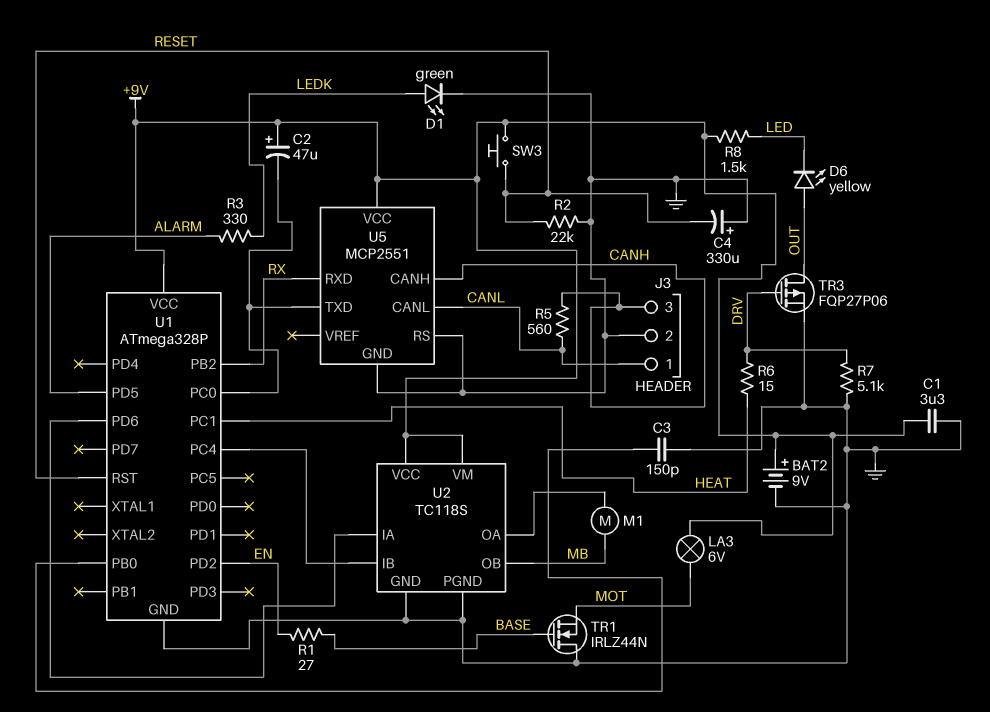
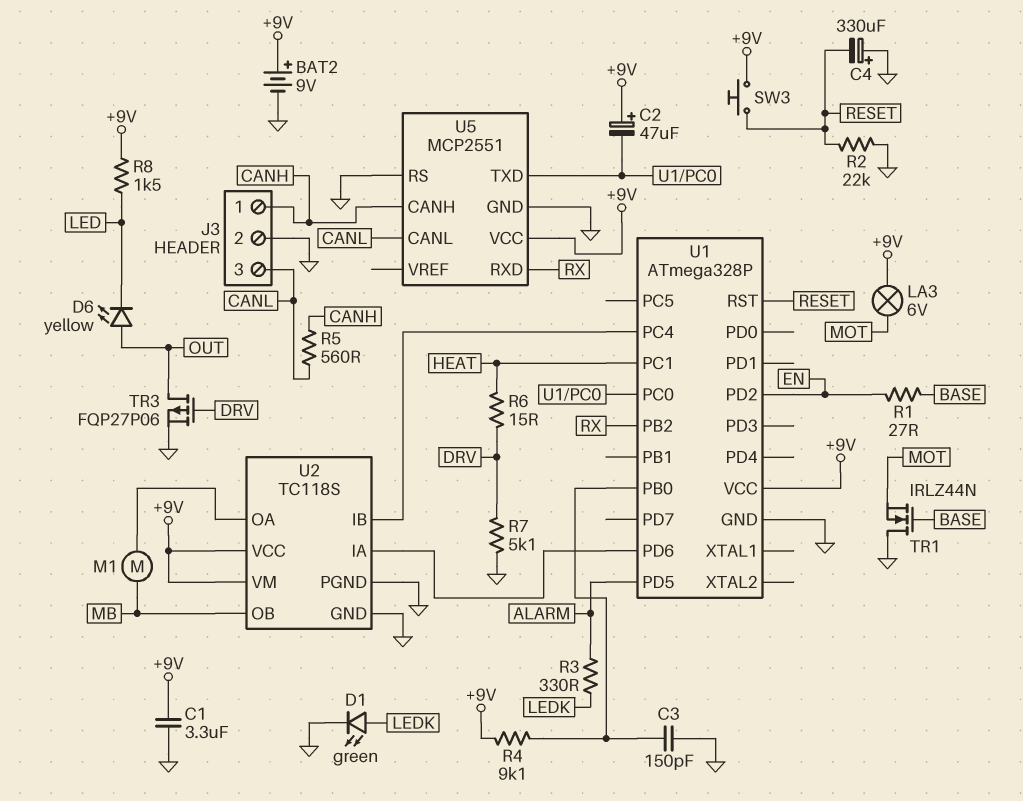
J3 pin 1: CANL -> CANH
J3 pin 3: CANH -> CANL
R4: none -> 9.1k (+9V, U1/PB0)

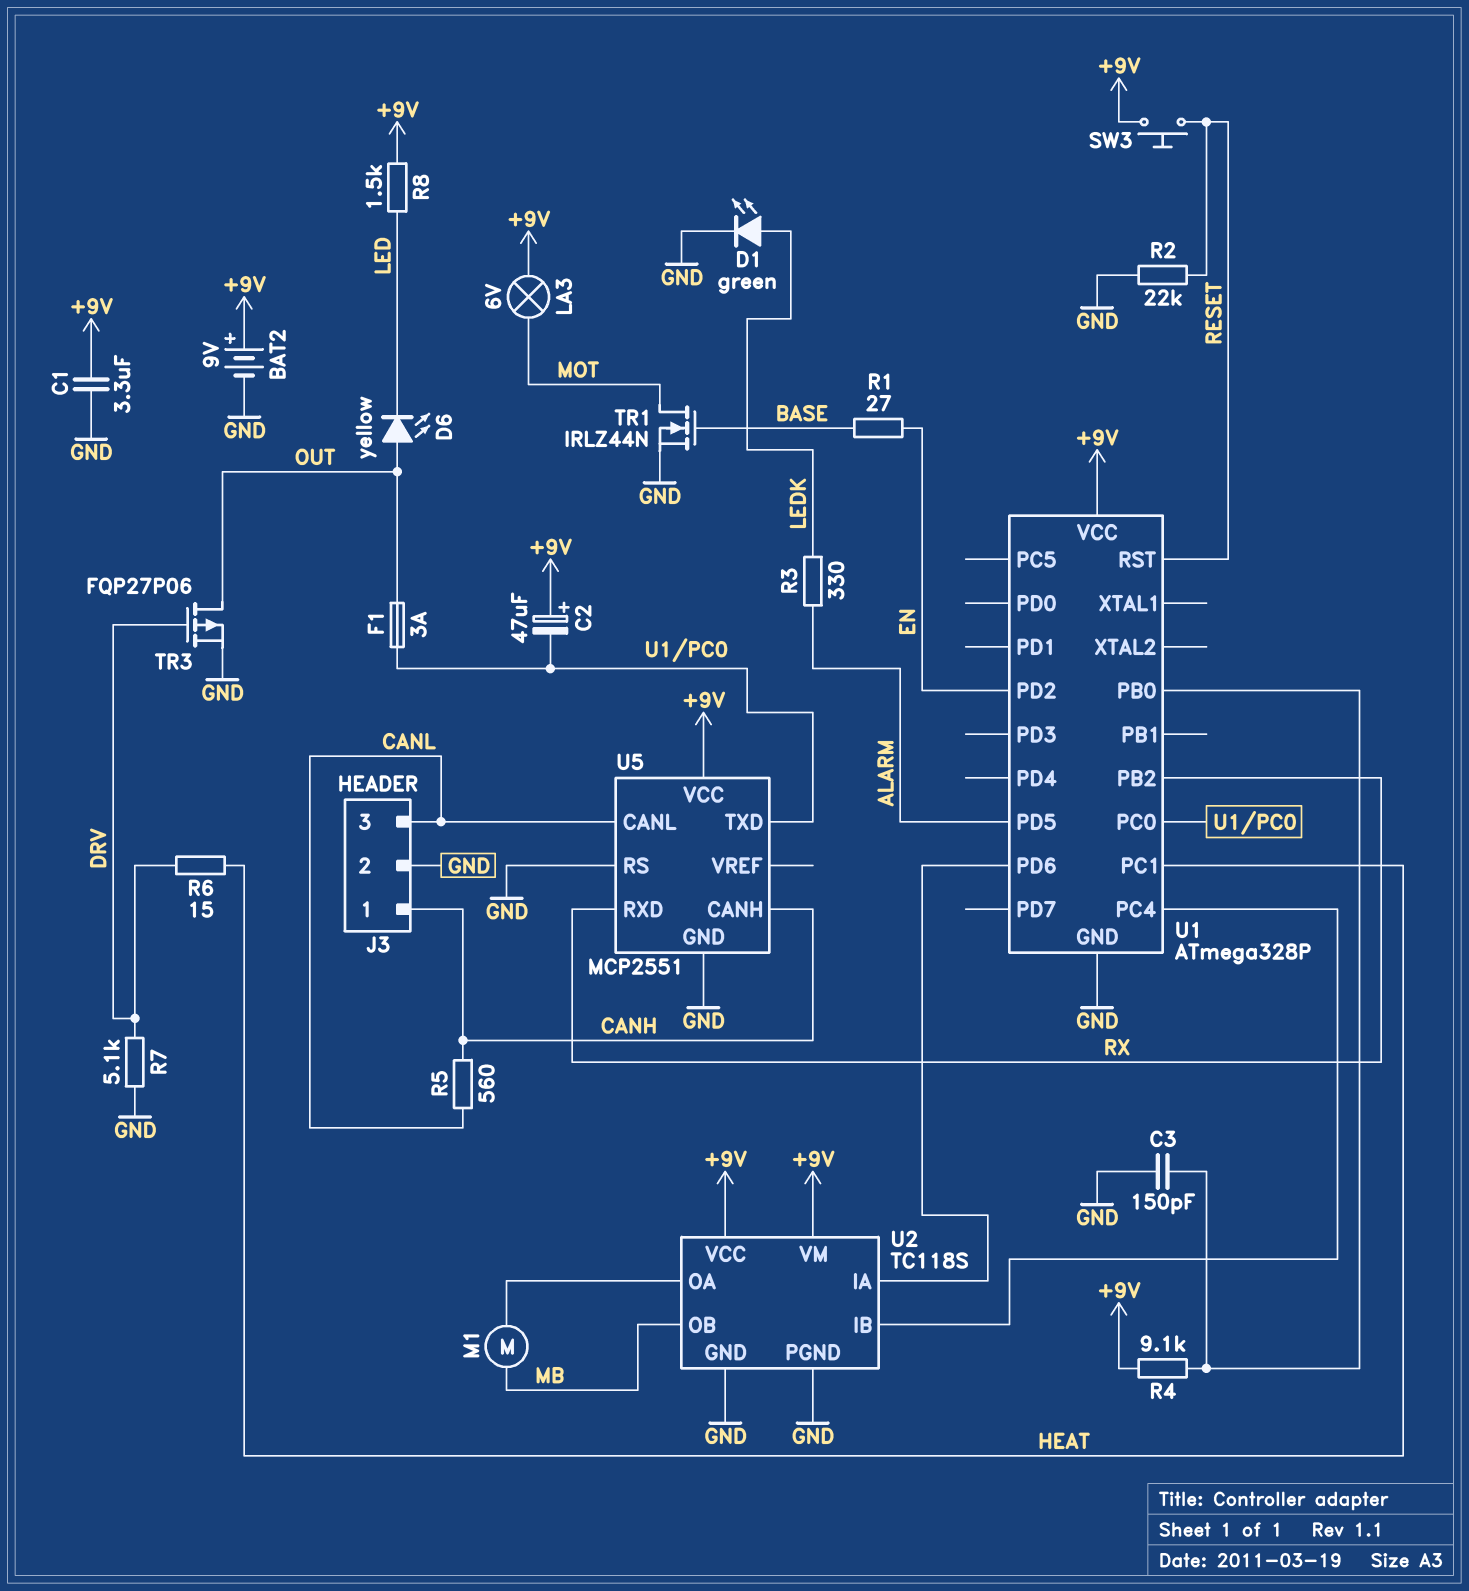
C4: 330uF (plus GND, minus RESET) -> none
F1: none -> 3A (OUT, U1/PC0)
TR1: NMOS IRLZ44N (G BASE, D GND, S MOT) -> NMOS IRLZ44N (G BASE, D MOT, S GND)

